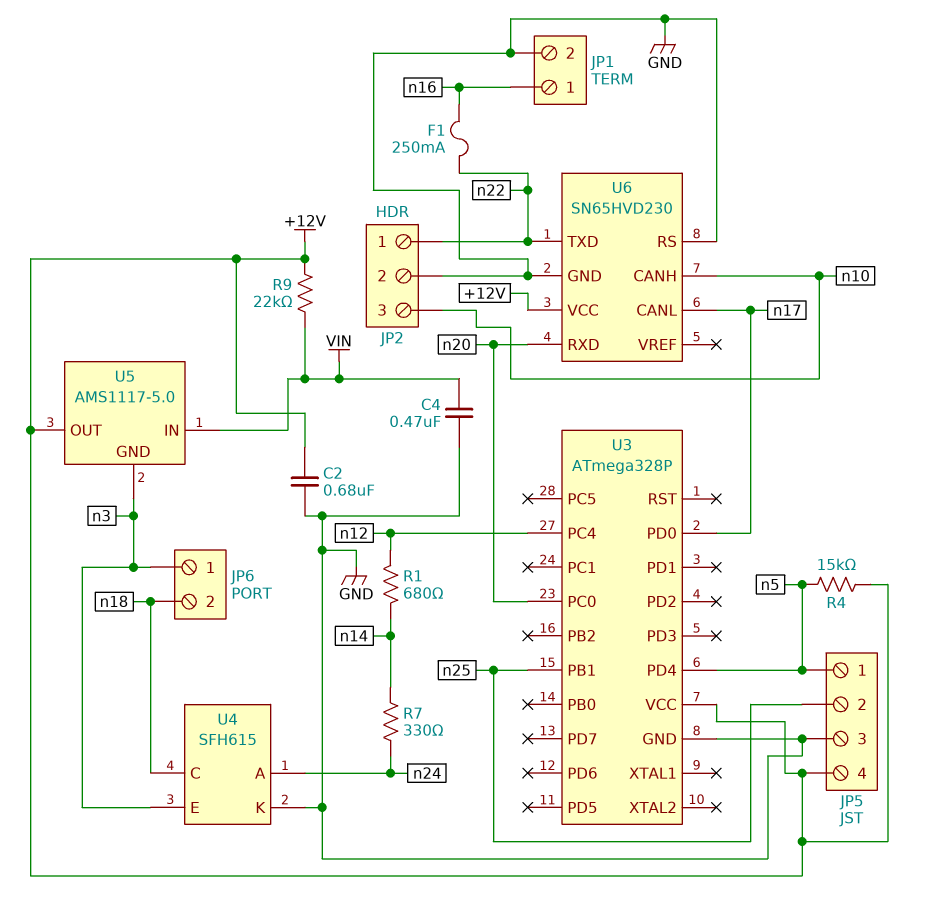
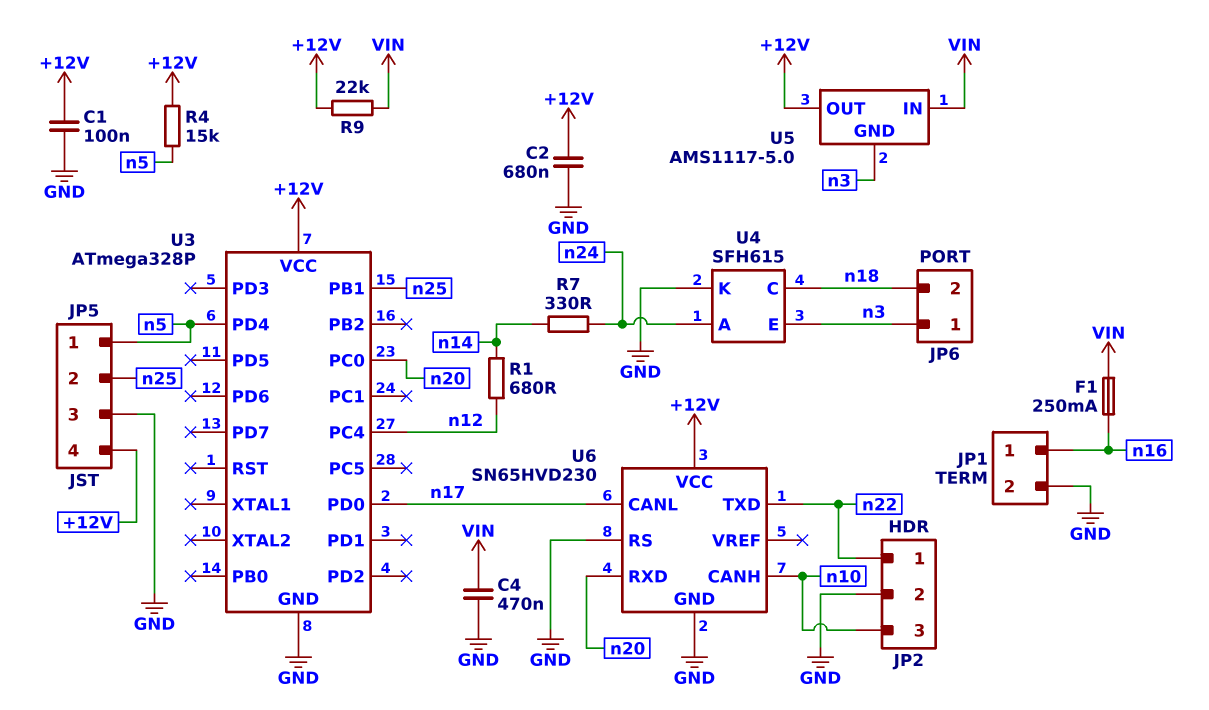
C1: none -> 100nF (+12V, GND)
F1: 250mA (n16, n22) -> 250mA (VIN, n16)

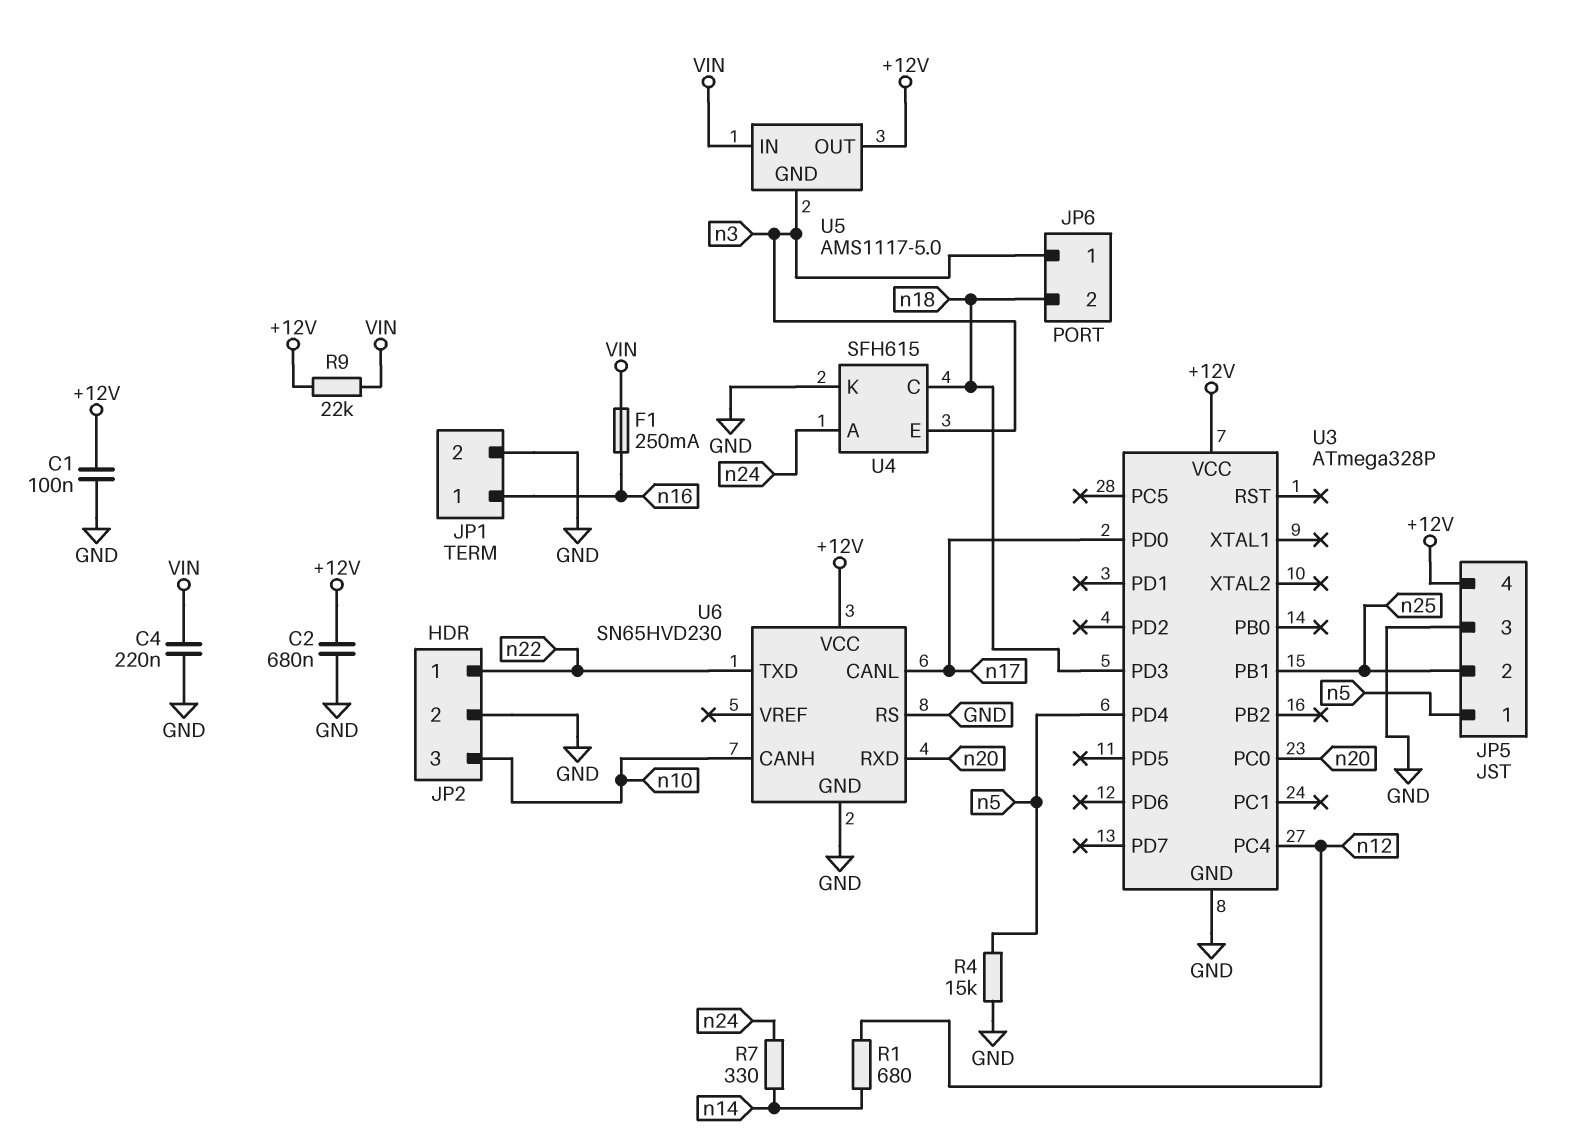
C4: 470nF (GND, VIN) -> 220nF (GND, VIN)
R4: 15k (+12V, n5) -> 15k (GND, n5)
U3 pin PD3: none -> n18

